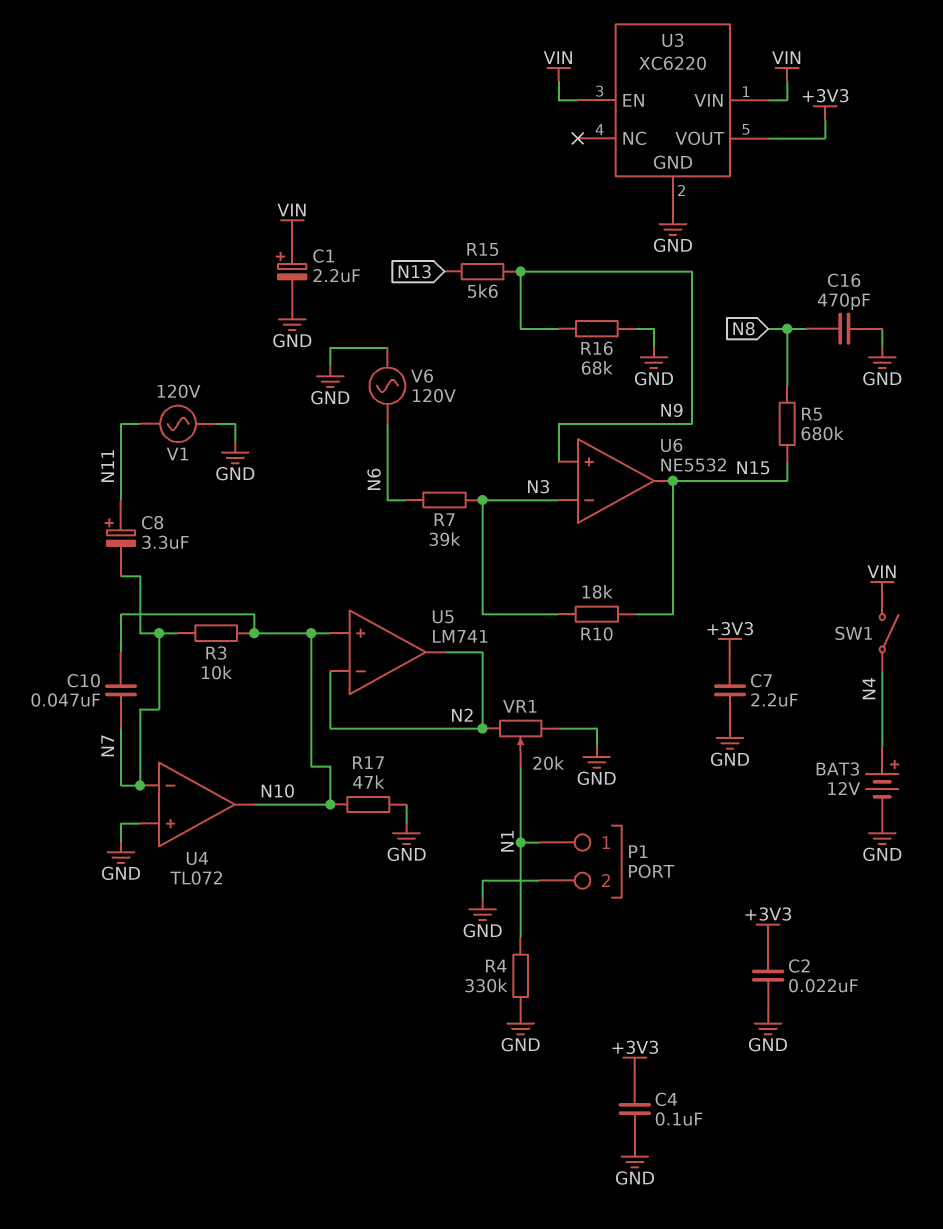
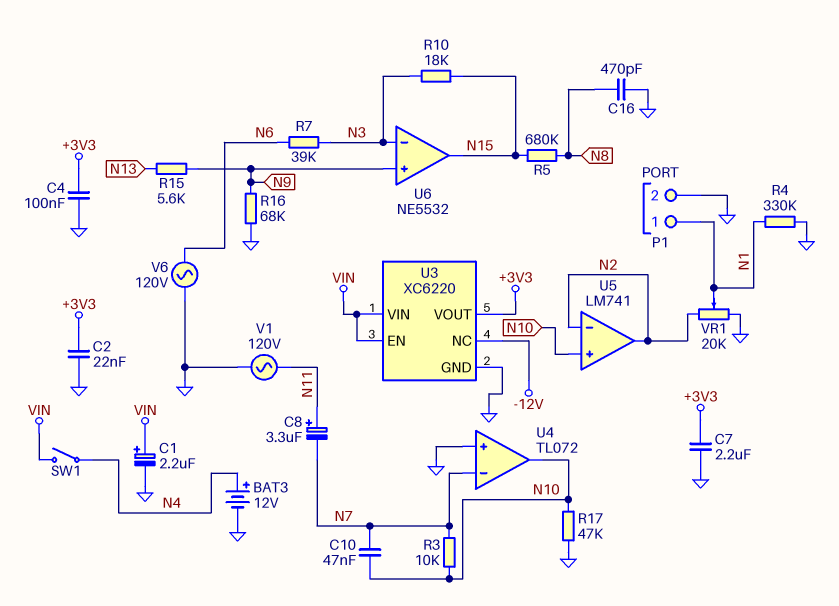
U3 pin NC: none -> -12V

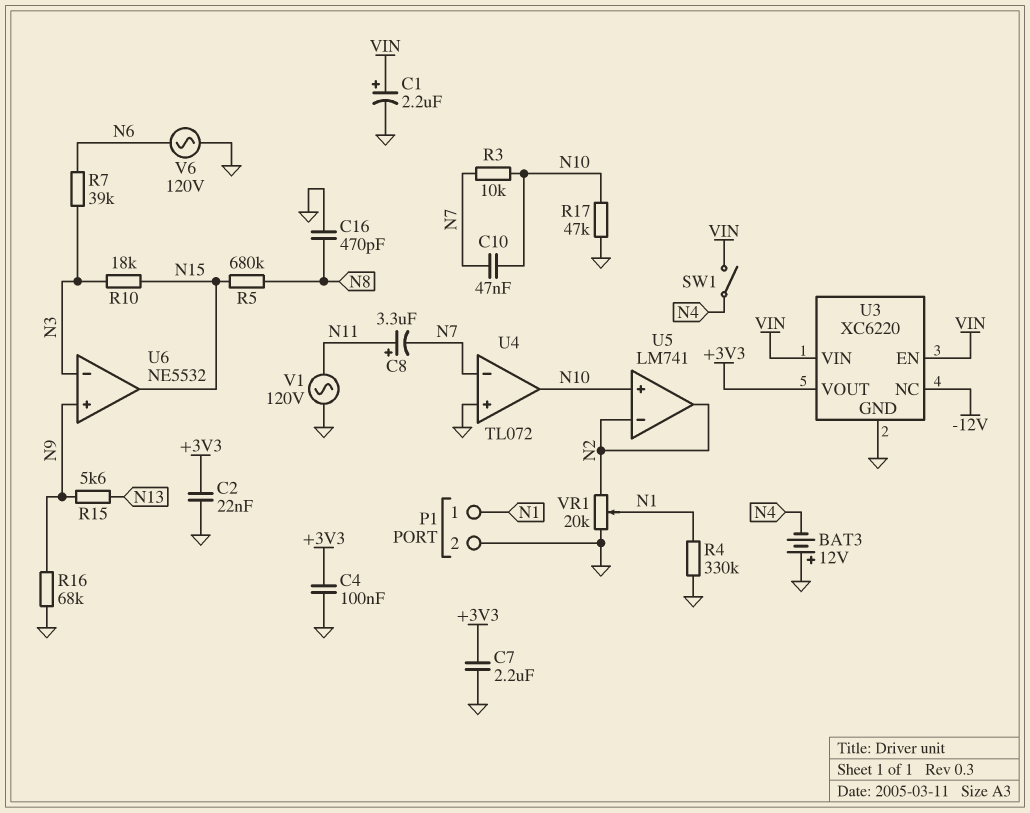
BAT3: 12V (plus N4, minus GND) -> 12V (plus GND, minus N4)

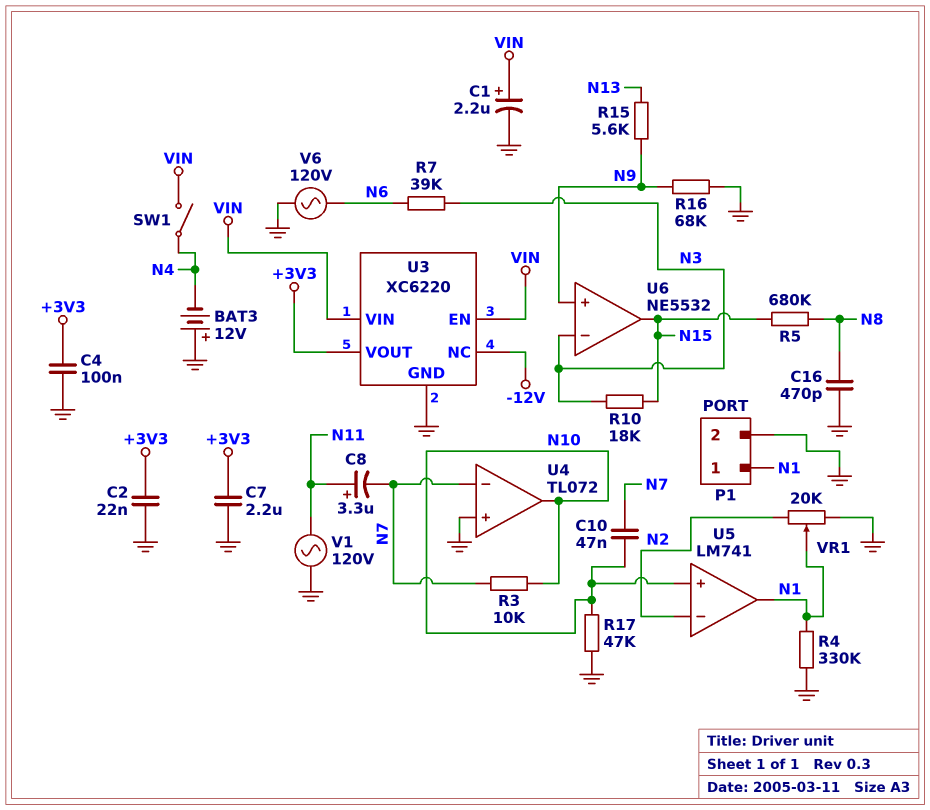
U5 pin out: N2 -> N1

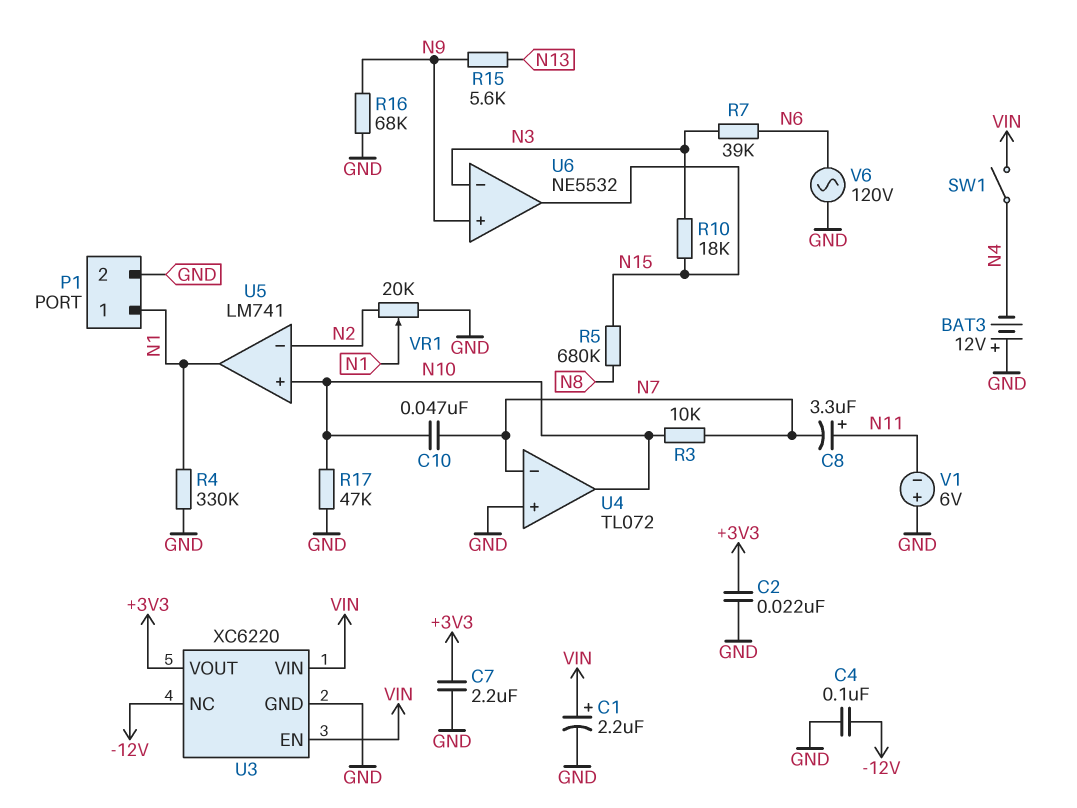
C4: 100nF (+3V3, GND) -> 100nF (-12V, GND)
C16: 470pF (GND, N8) -> none
V1: AC 120V (GND, N11) -> 6V (plus GND, minus N11)

